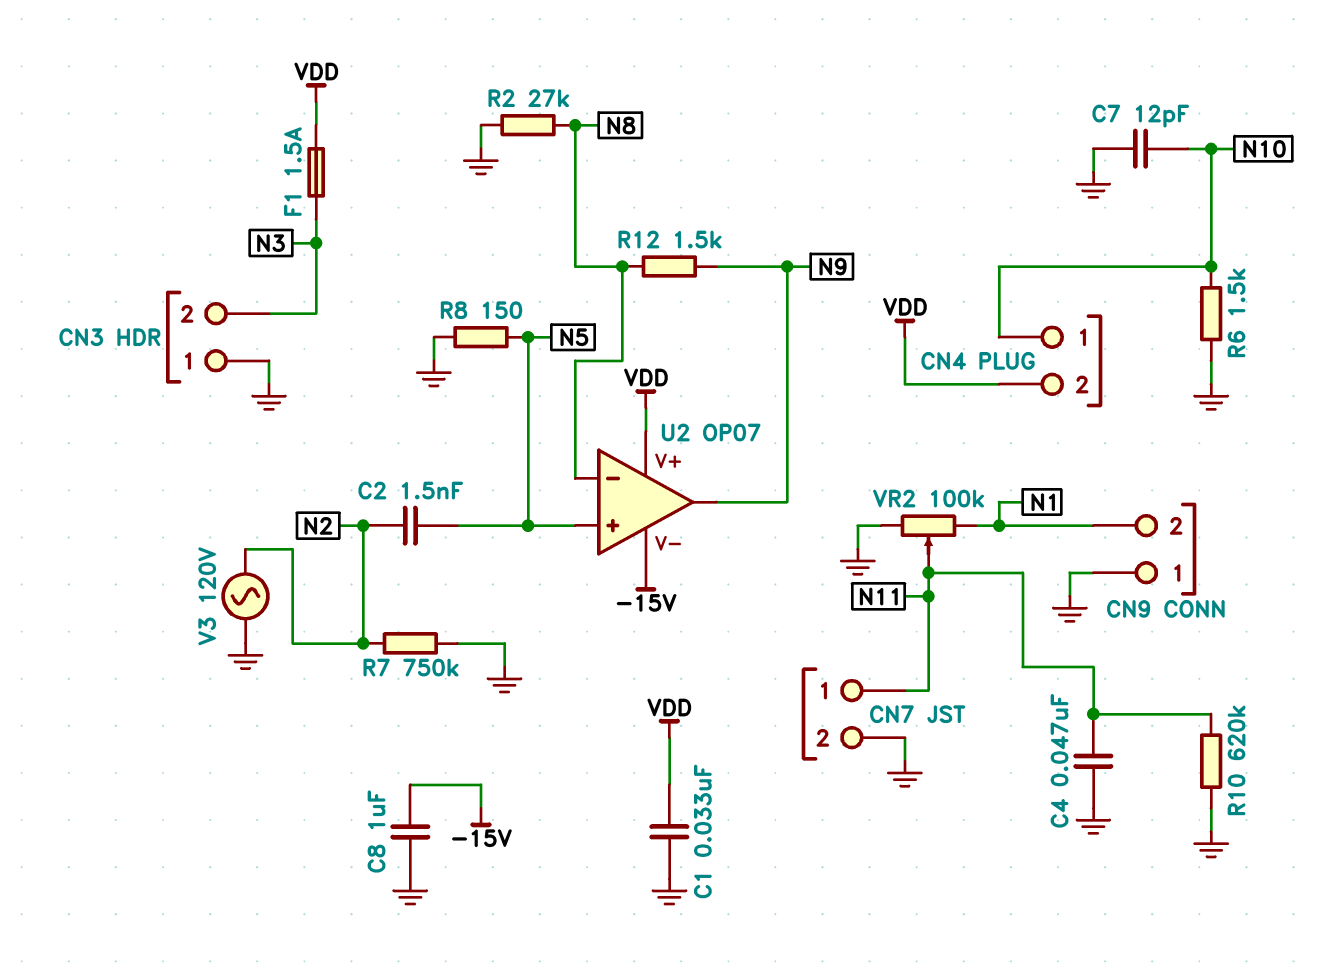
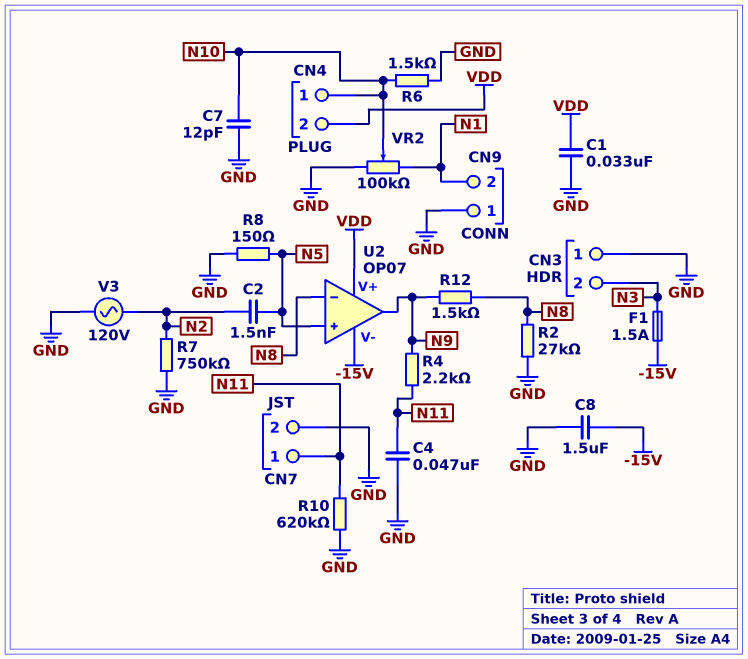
C8: 1uF (-15V, GND) -> 1.5uF (-15V, GND)
F1: 1.5A (N3, VDD) -> 1.5A (-15V, N3)
R4: none -> 2.2k (N9, N11)
VR2: 100k (GND, N1, wiper N11) -> 100k (GND, N1, wiper N10)

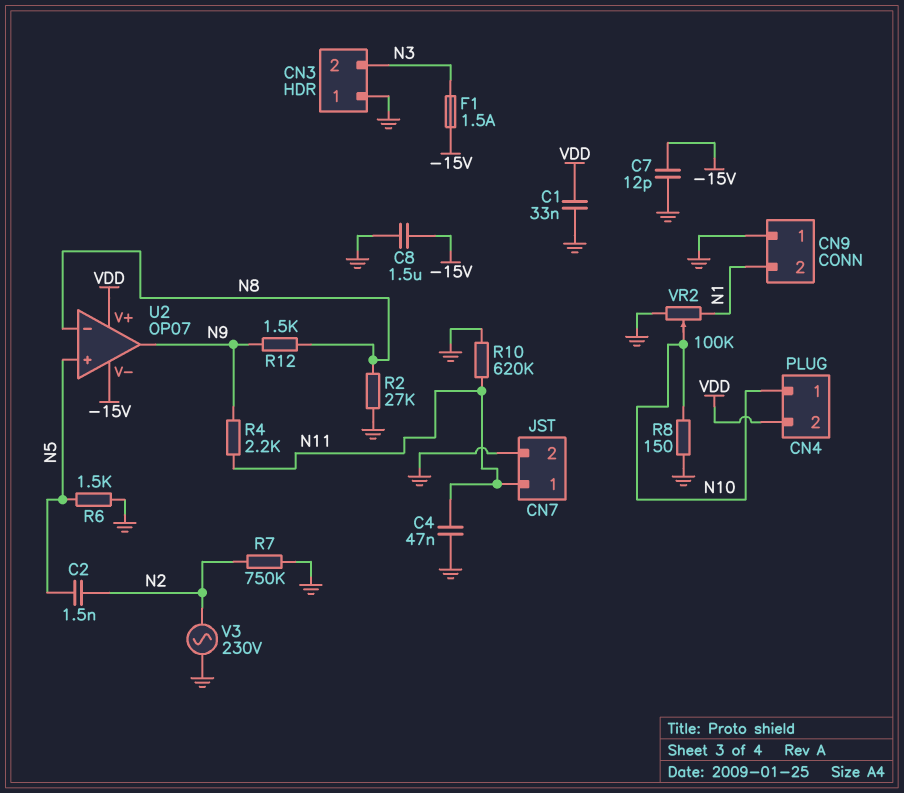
C7: 12pF (GND, N10) -> 12pF (-15V, GND)
R6: 1.5k (GND, N10) -> 1.5k (GND, N5)
R8: 150 (GND, N5) -> 150 (GND, N10)
V3: AC 120V (GND, N2) -> AC 230V (GND, N2)

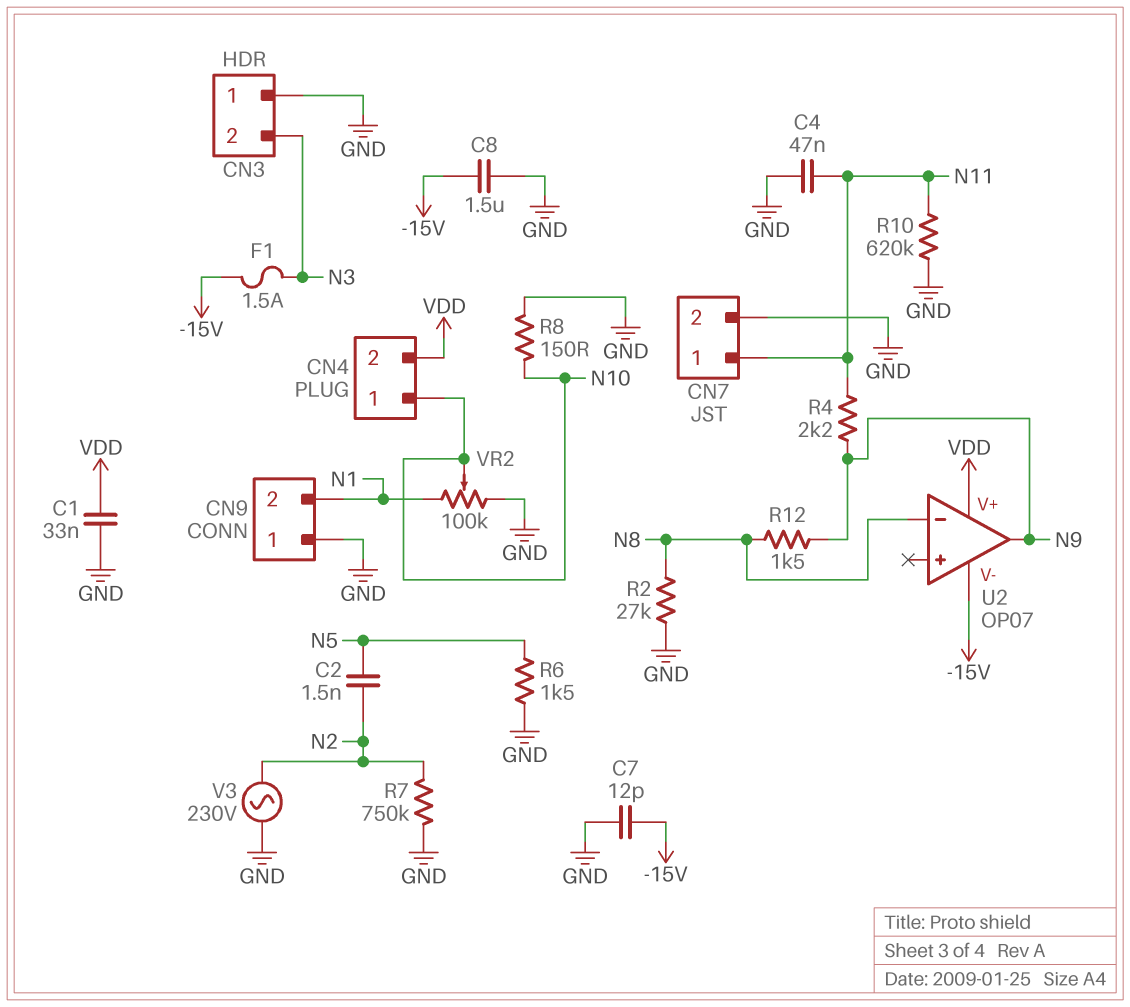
U2 pin in+: N5 -> none

